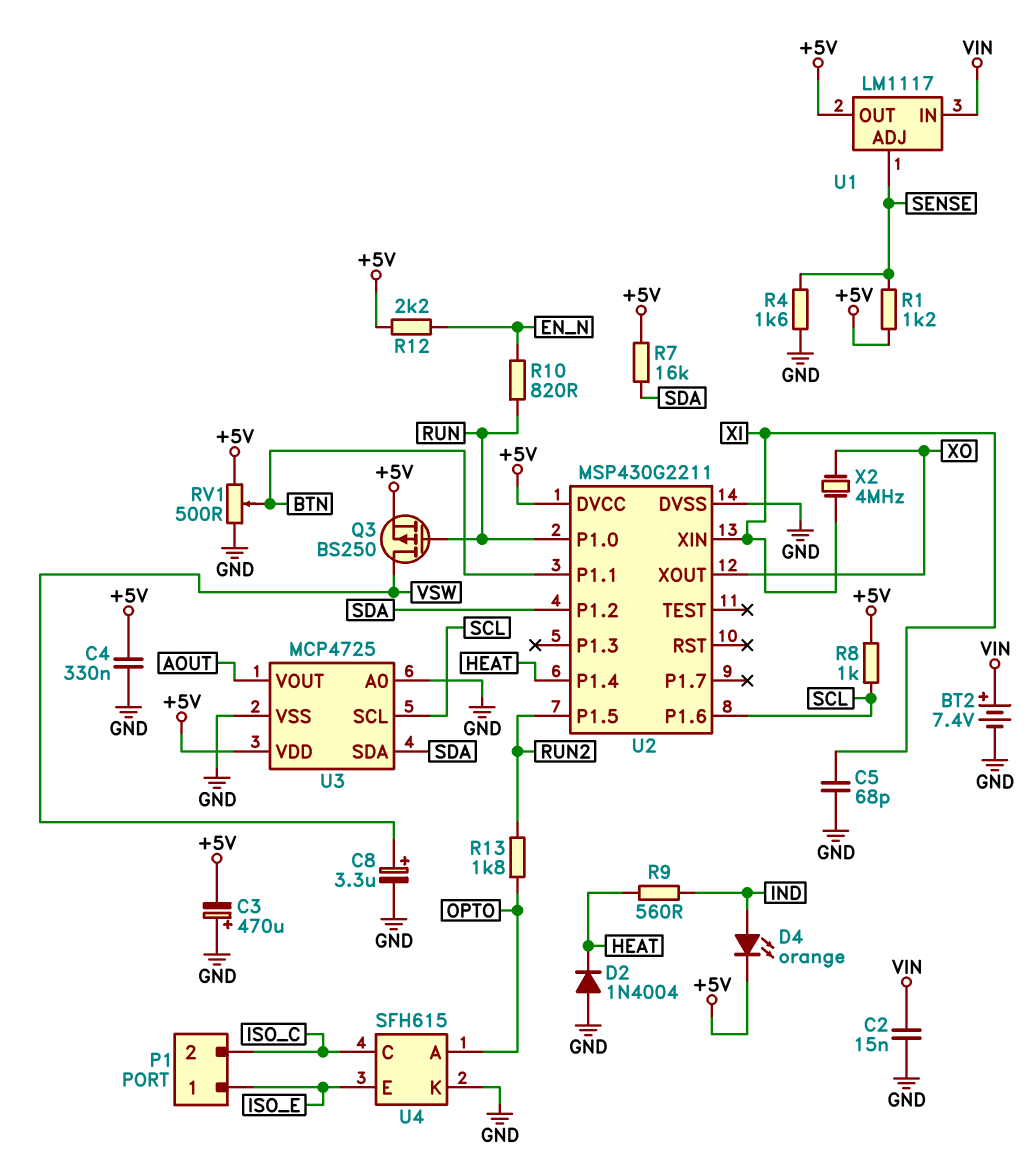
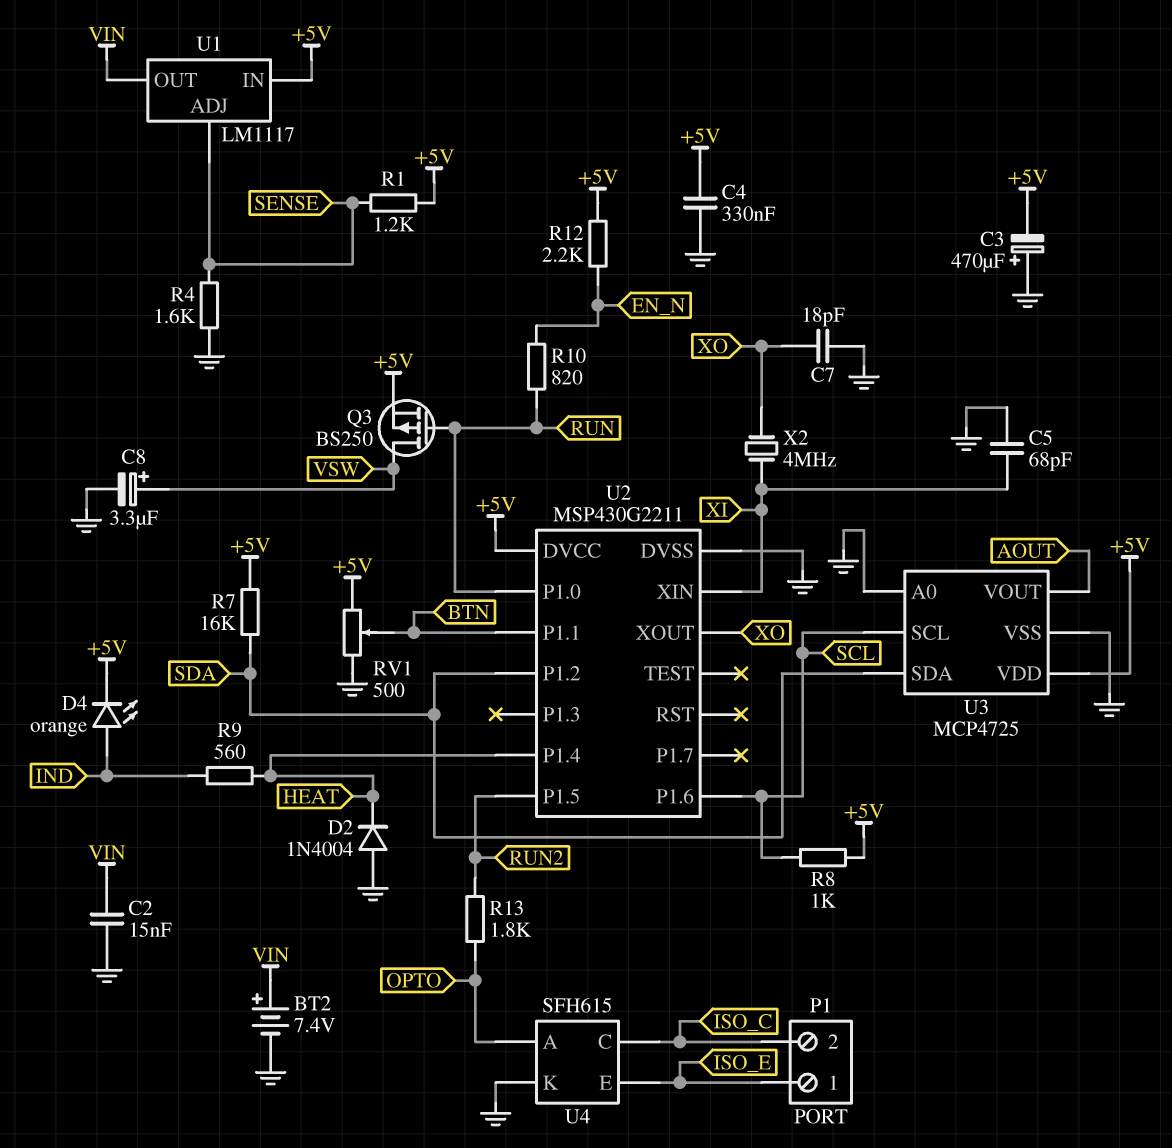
C7: none -> 18pF (GND, XO)
U1 pin IN: VIN -> +5V
U1 pin OUT: +5V -> VIN

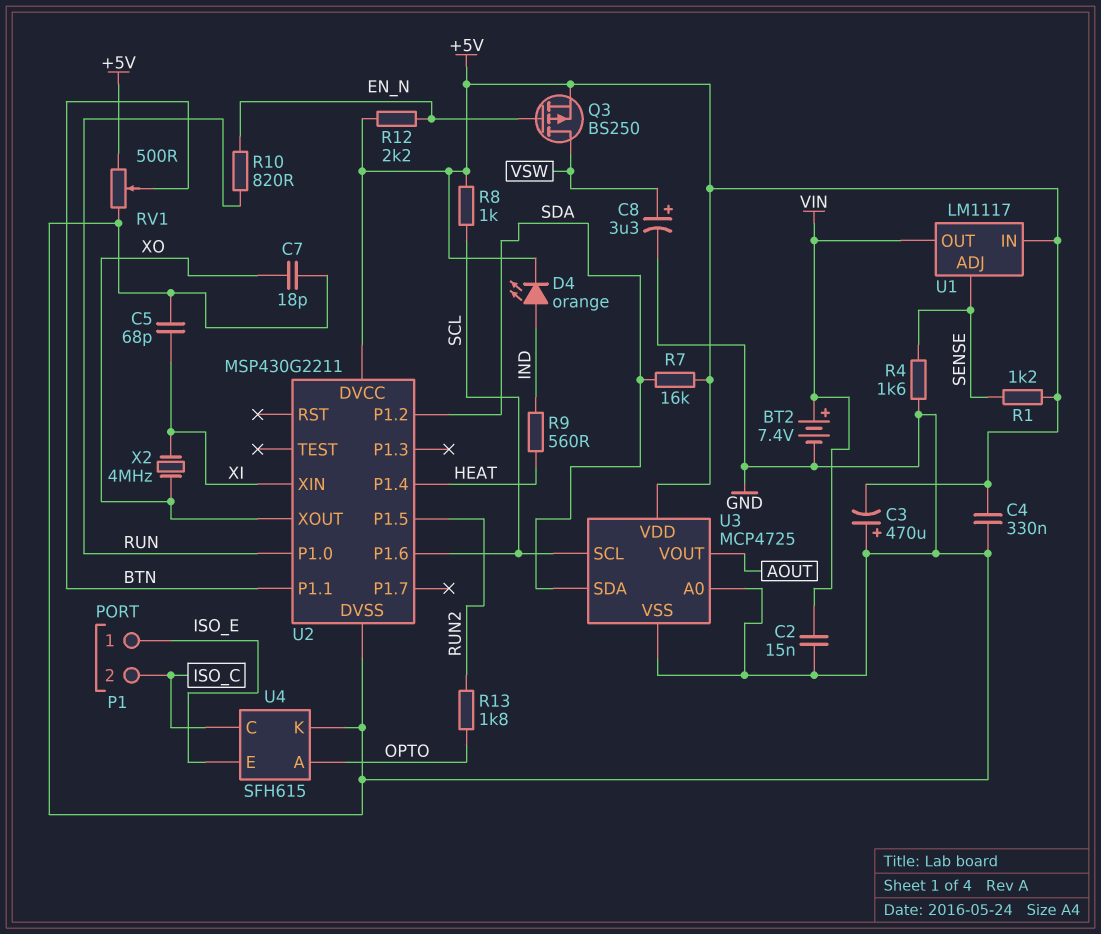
D2: diode 1N4004 (A GND, K HEAT) -> none
Q3: PMOS BS250 (G RUN, D VSW, S +5V) -> PMOS BS250 (G EN_N, D VSW, S +5V)

